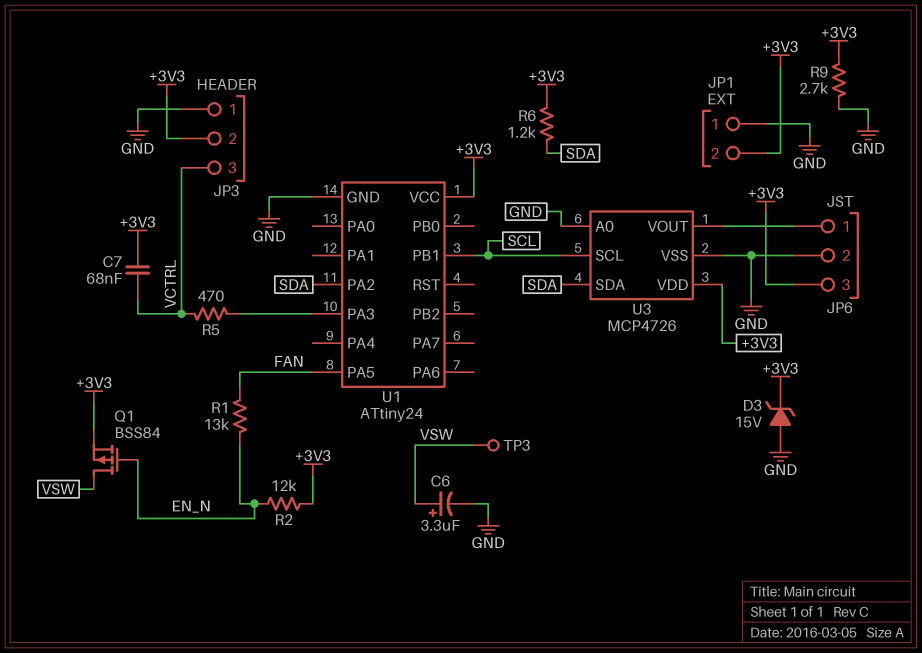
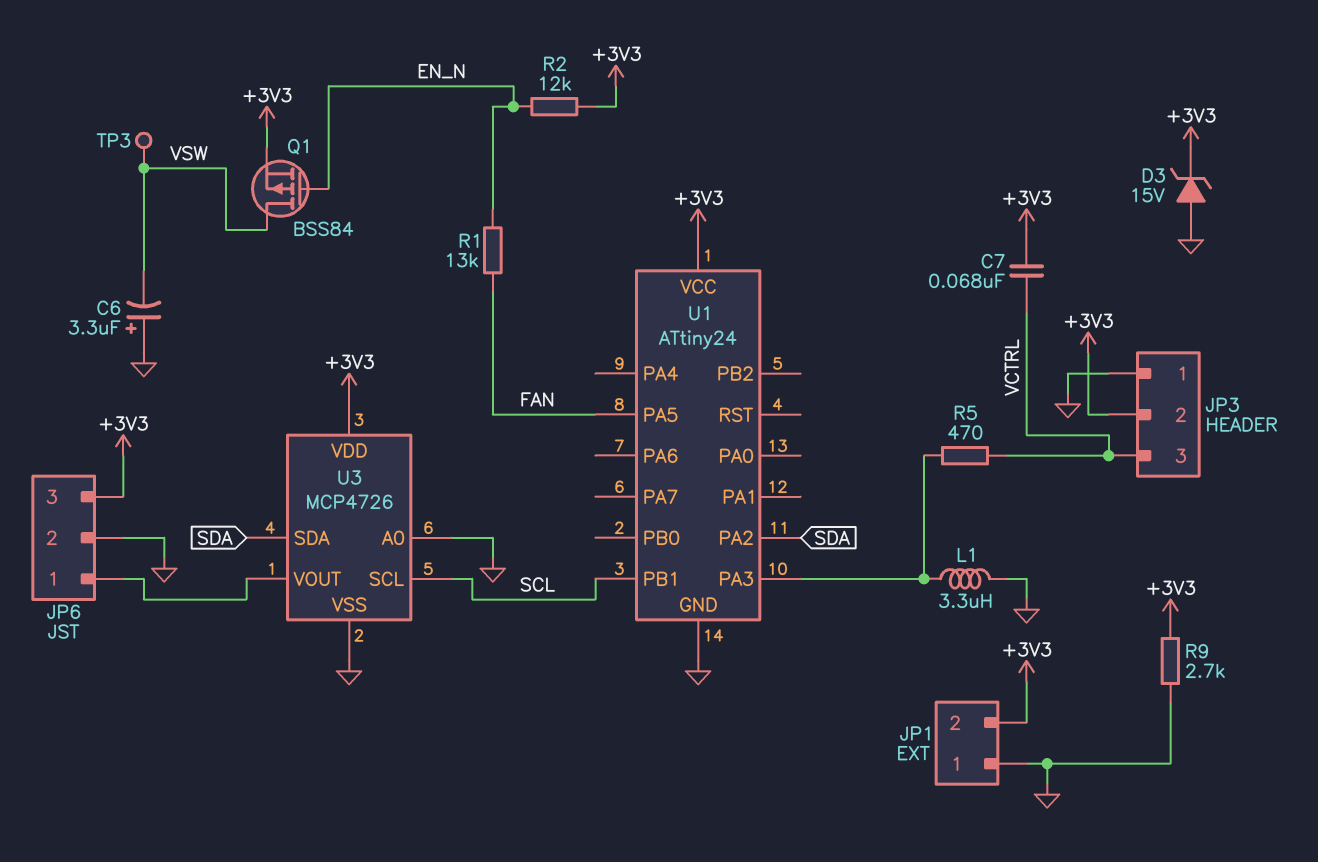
C6: 3.3uF (plus VSW, minus GND) -> 3.3uF (plus GND, minus VSW)
L1: none -> 3.3uH (GND, U1/PA3)
R6: 1.2k (+3V3, SDA) -> none

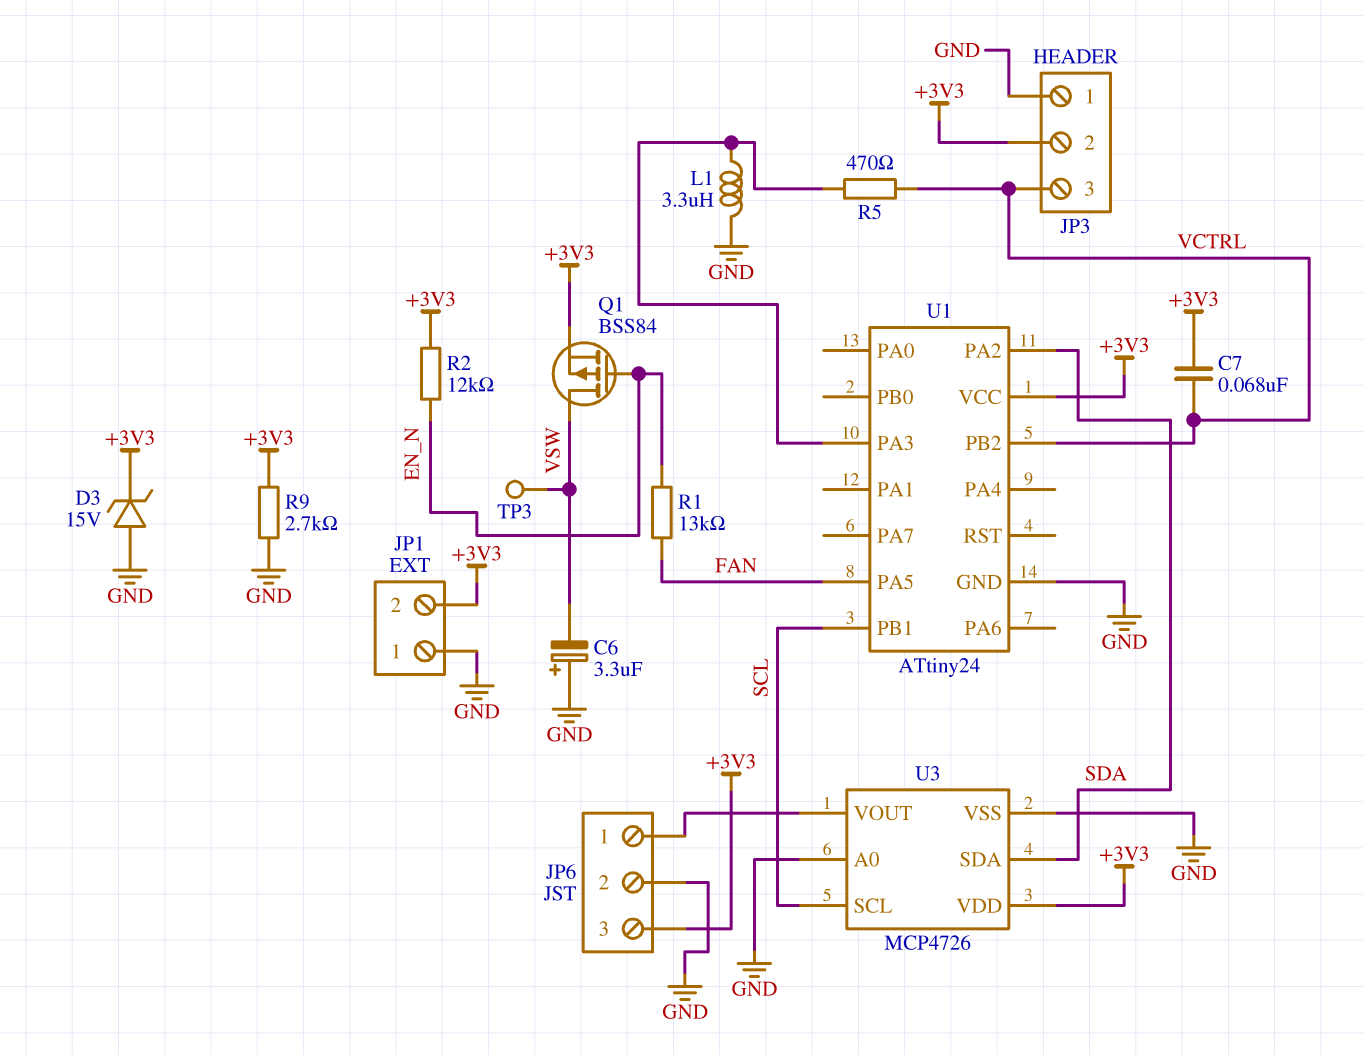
U1 pin PB2: none -> VCTRL

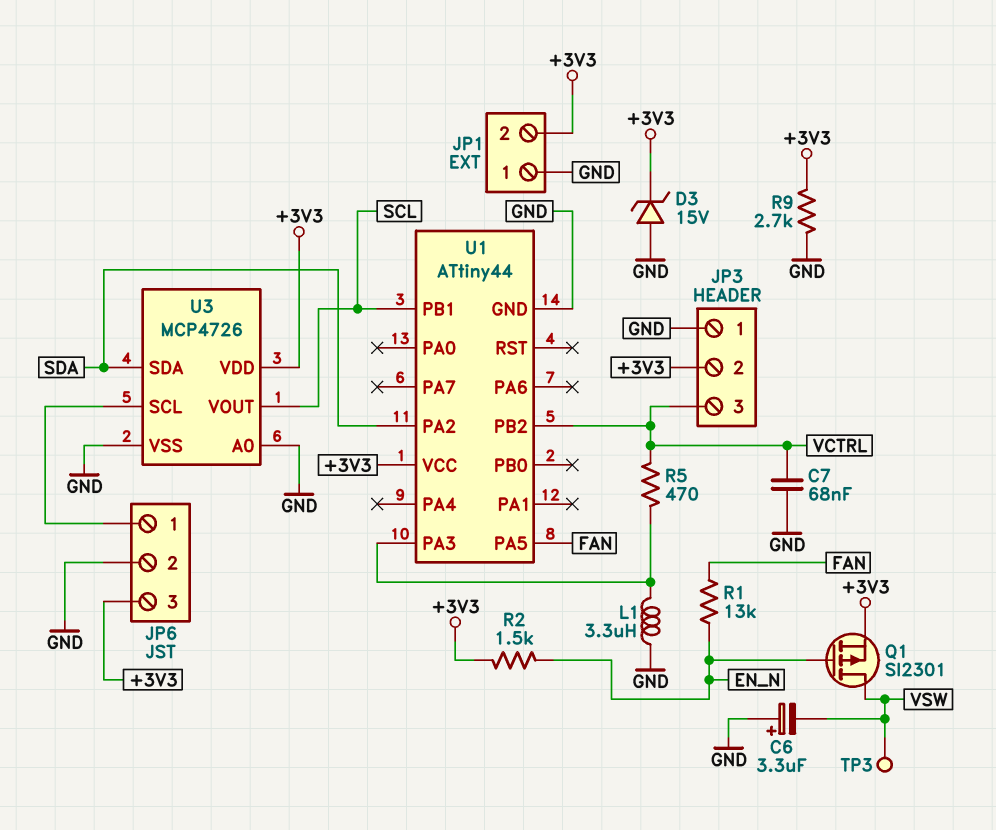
C7: 68nF (+3V3, VCTRL) -> 68nF (GND, VCTRL)
Q1: PMOS BSS84 (G EN_N, D VSW, S +3V3) -> PMOS SI2301 (G EN_N, D VSW, S +3V3)
R2: 12k (+3V3, EN_N) -> 1.5k (+3V3, EN_N)
U1: ATtiny24 -> ATtiny44
U3 pin SCL: SCL -> JP6/1
U3 pin VOUT: JP6/1 -> SCL

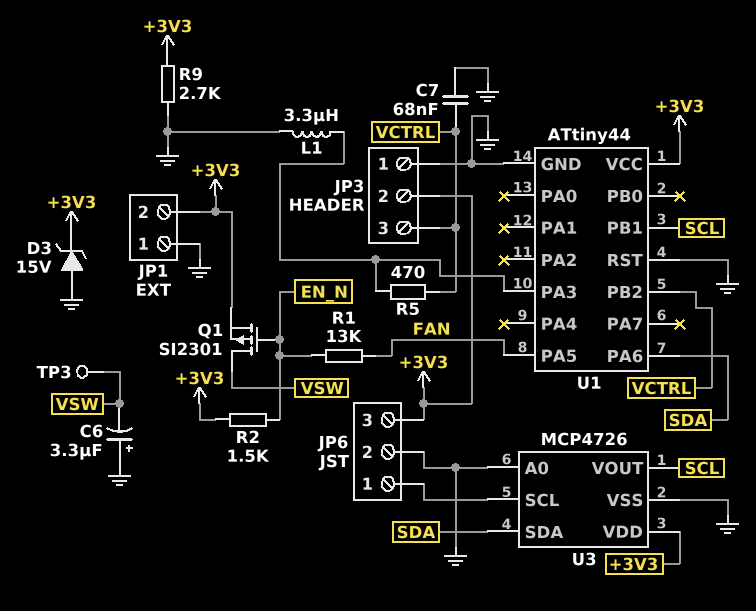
U1 pin PA2: SDA -> none
U1 pin PA6: none -> SDA
U1 pin RST: none -> GND

